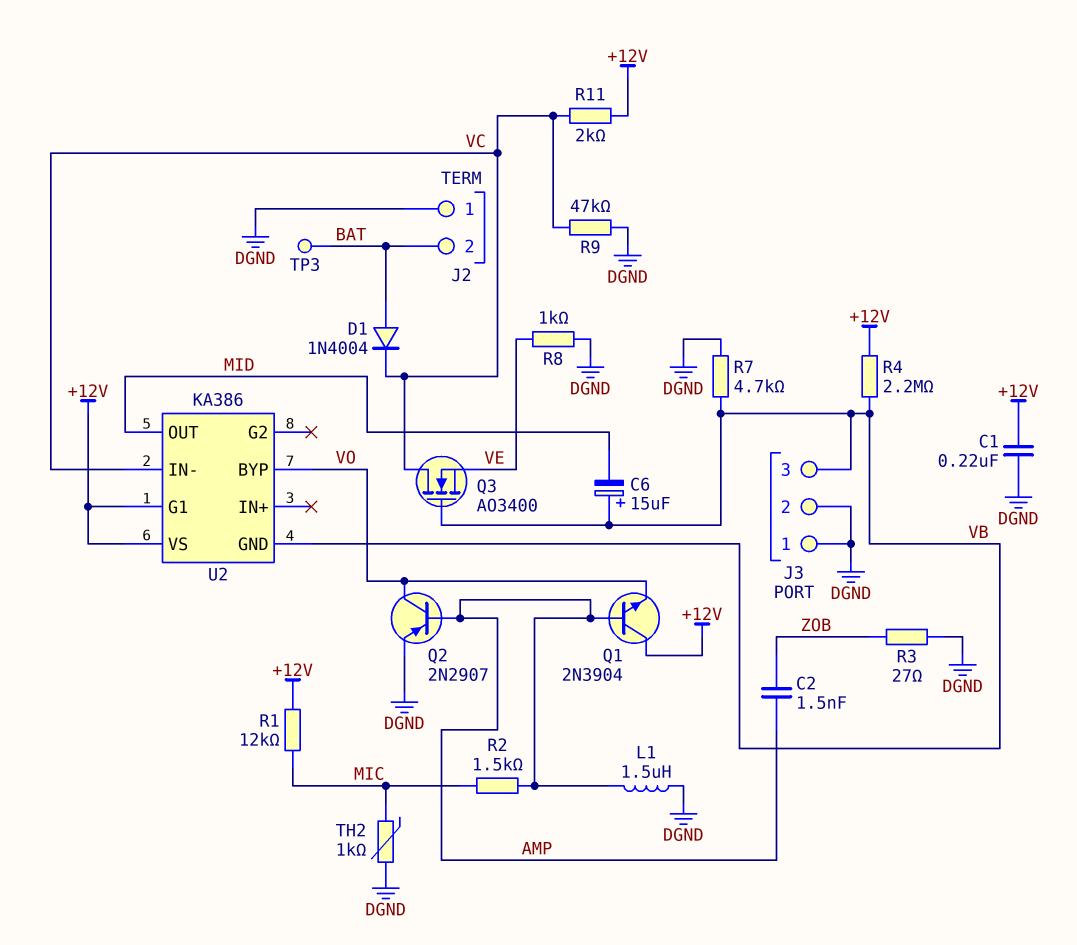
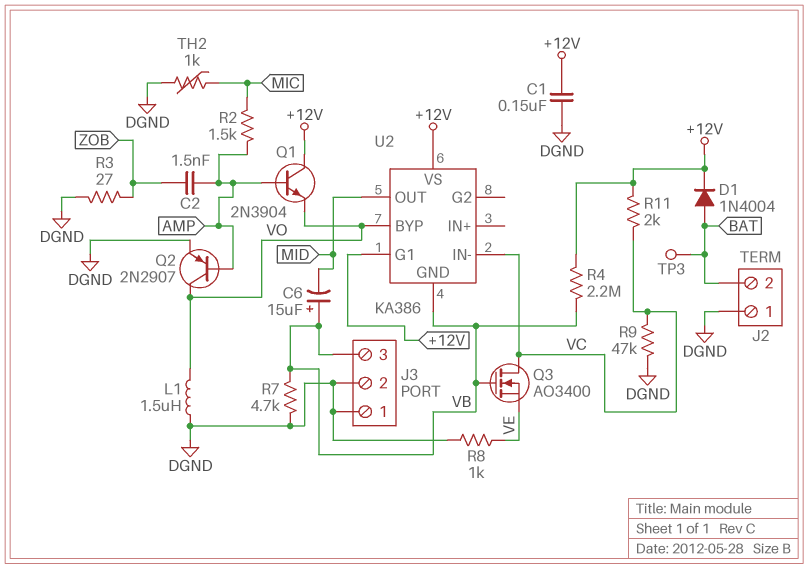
C1: 220nF (+12V, DGND) -> 150nF (+12V, DGND)
D1: diode 1N4004 (A BAT, K VC) -> diode 1N4004 (A BAT, K +12V)
L1: 1.5uH (AMP, DGND) -> 1.5uH (DGND, VO)
R1: 12k (+12V, MIC) -> none

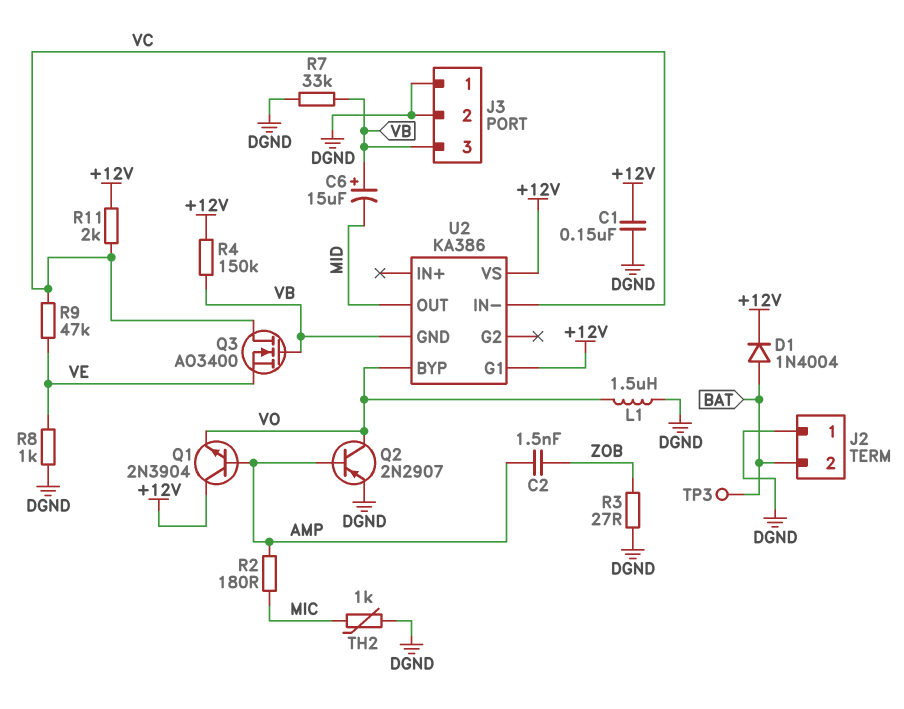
R2: 1.5k (AMP, MIC) -> 180 (AMP, MIC)
R4: 2.2M (+12V, VB) -> 150k (+12V, VB)
R7: 4.7k (DGND, VB) -> 33k (DGND, VB)
R9: 47k (DGND, VC) -> 47k (VC, VE)

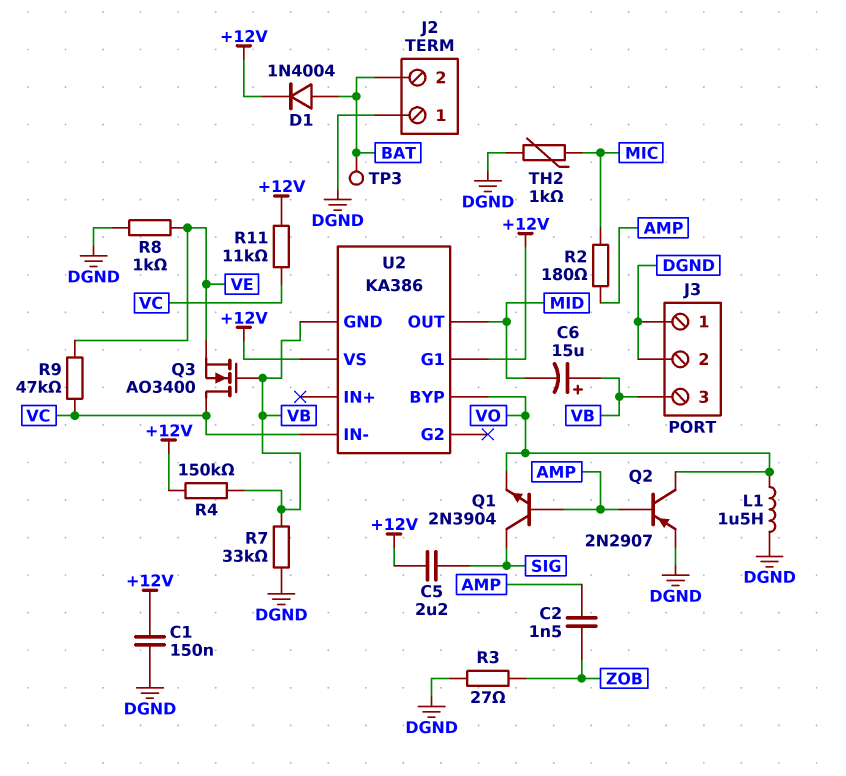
C5: none -> 2.2uF (+12V, SIG)
Q1: NPN 2N3904 (B AMP, C +12V, E VO) -> NPN 2N3904 (B AMP, C SIG, E VO)
R11: 2k (+12V, VC) -> 11k (+12V, VC)

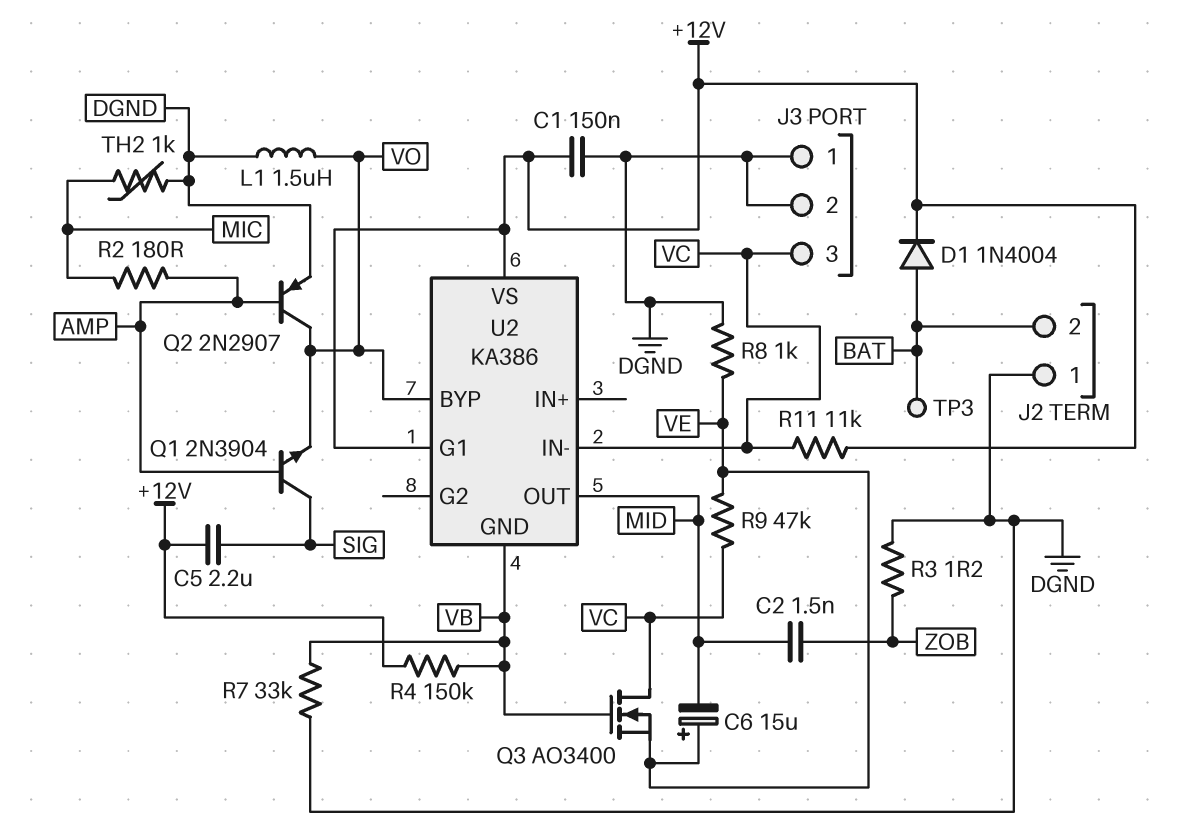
C2: 1.5nF (AMP, ZOB) -> 1.5nF (MID, ZOB)
C6: 15uF (plus VB, minus MID) -> 15uF (plus VE, minus MID)
J3 pin 3: VB -> VC
R3: 27 (DGND, ZOB) -> 1.2 (DGND, ZOB)

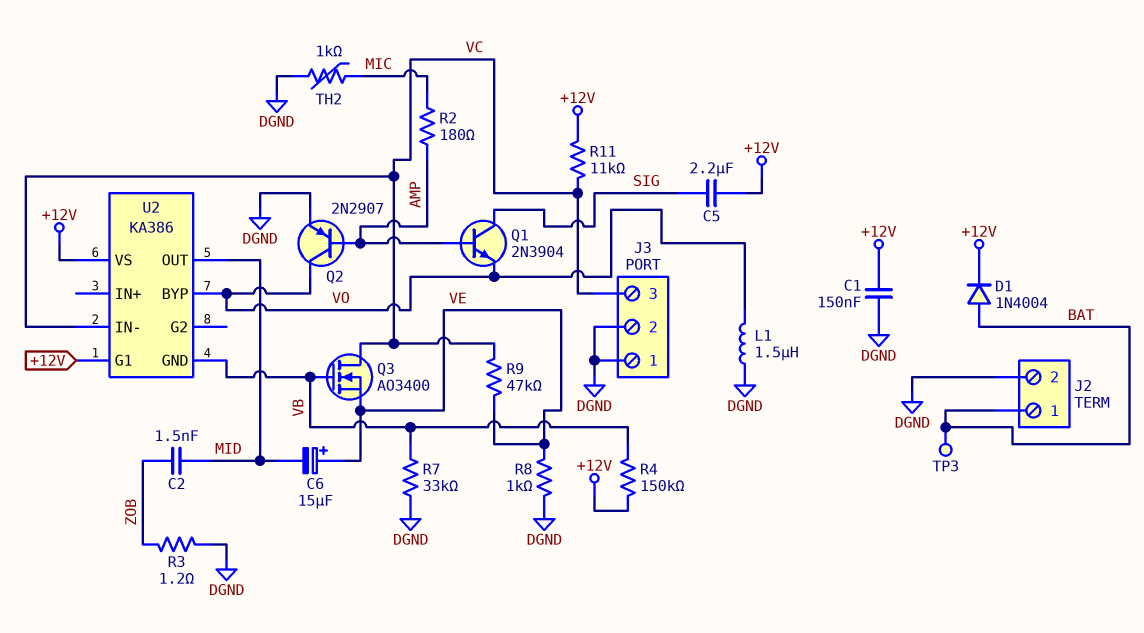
J2 pin 1: DGND -> BAT
J2 pin 2: BAT -> DGND

